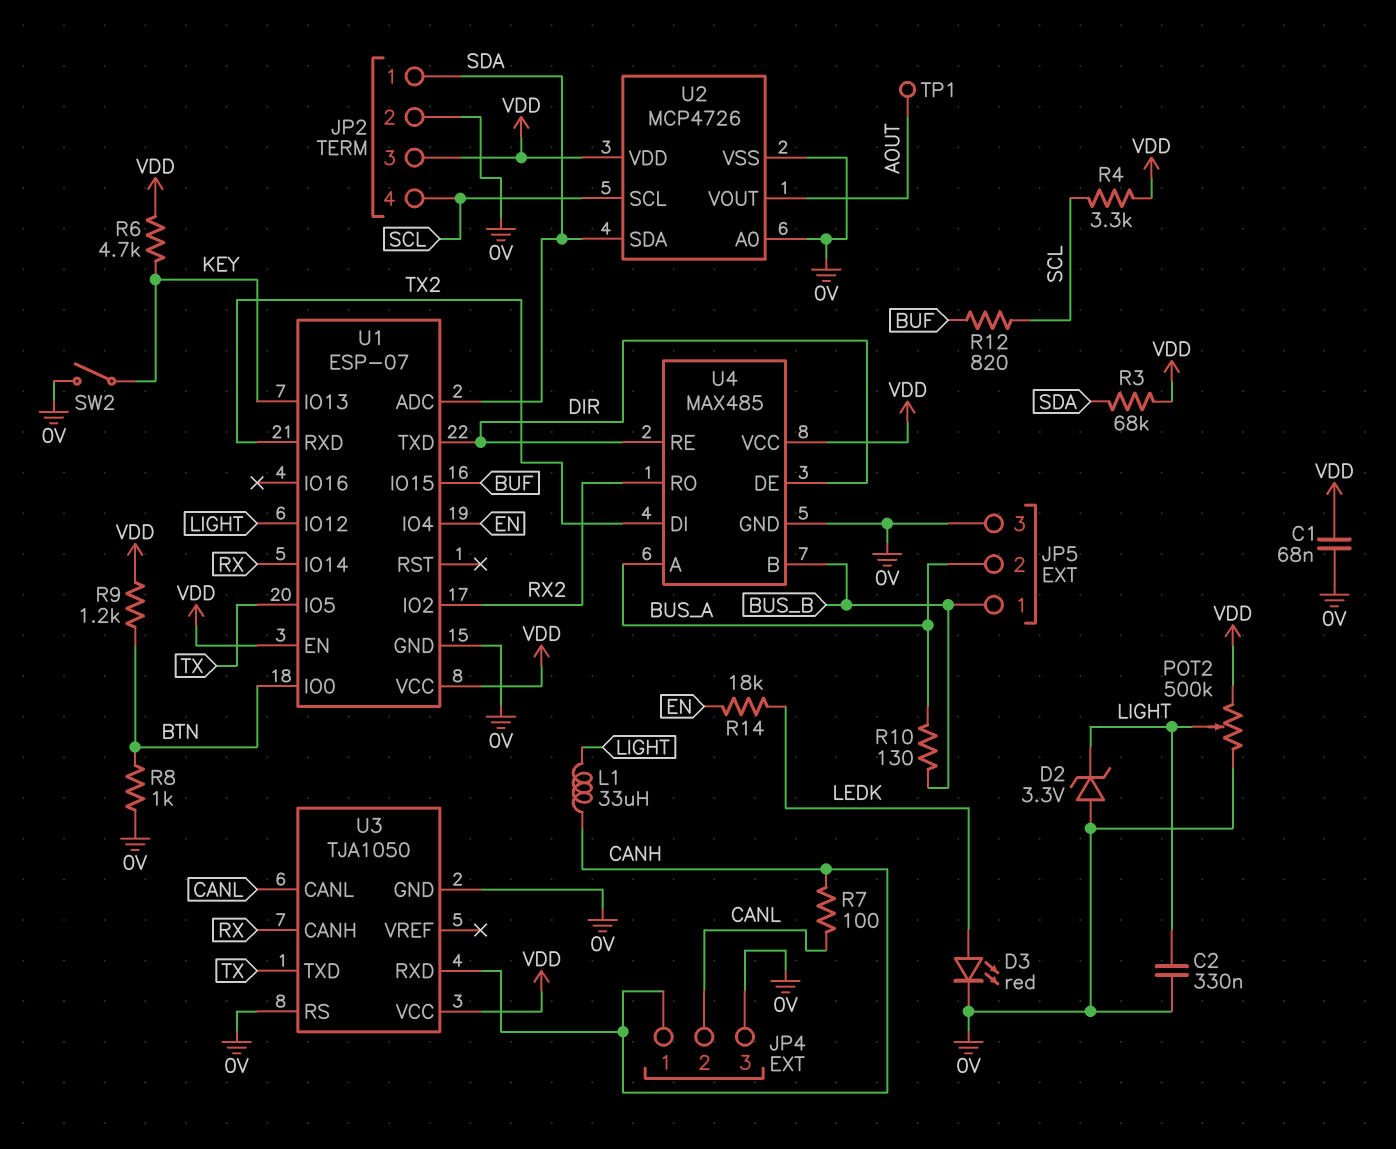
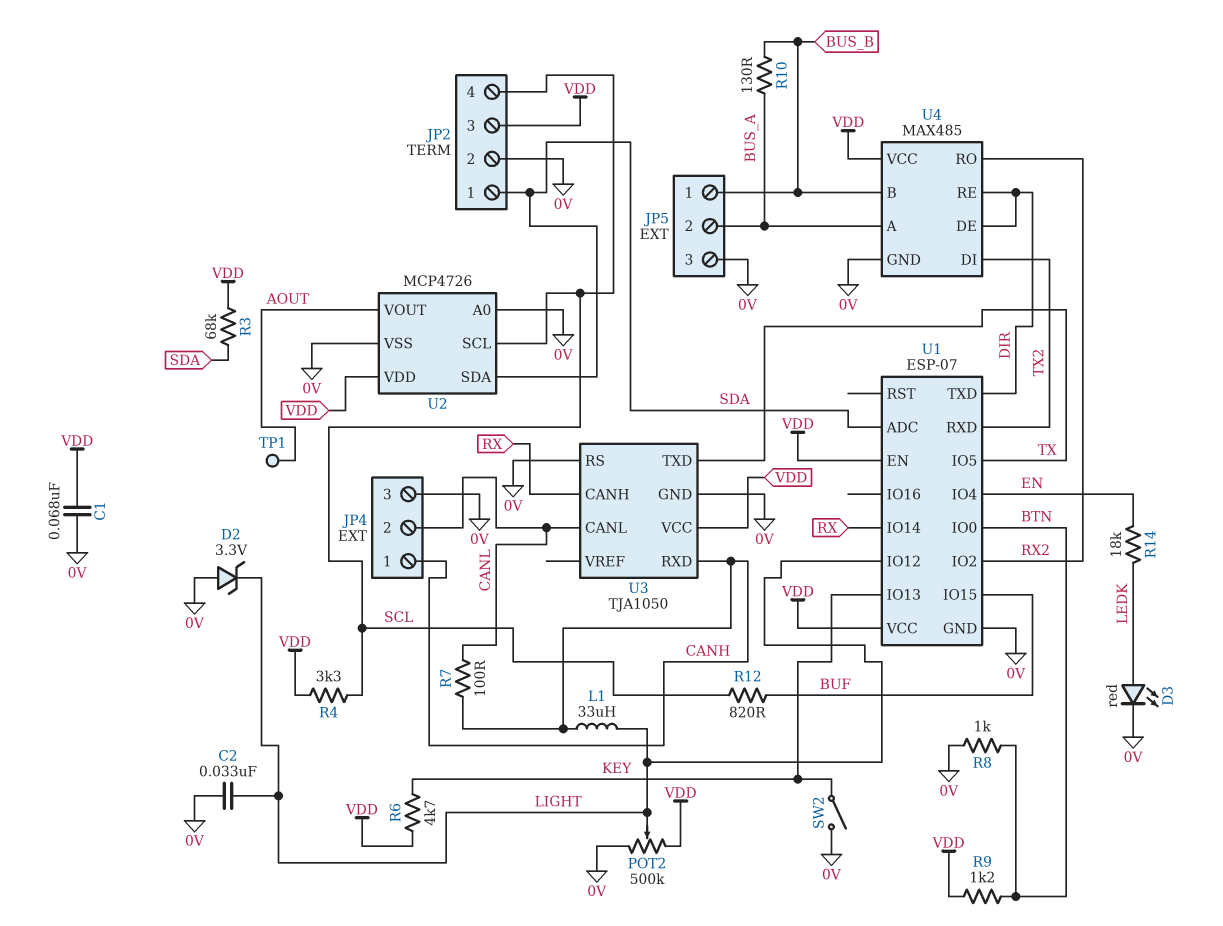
C2: 330nF (0V, LIGHT) -> 33nF (0V, LIGHT)

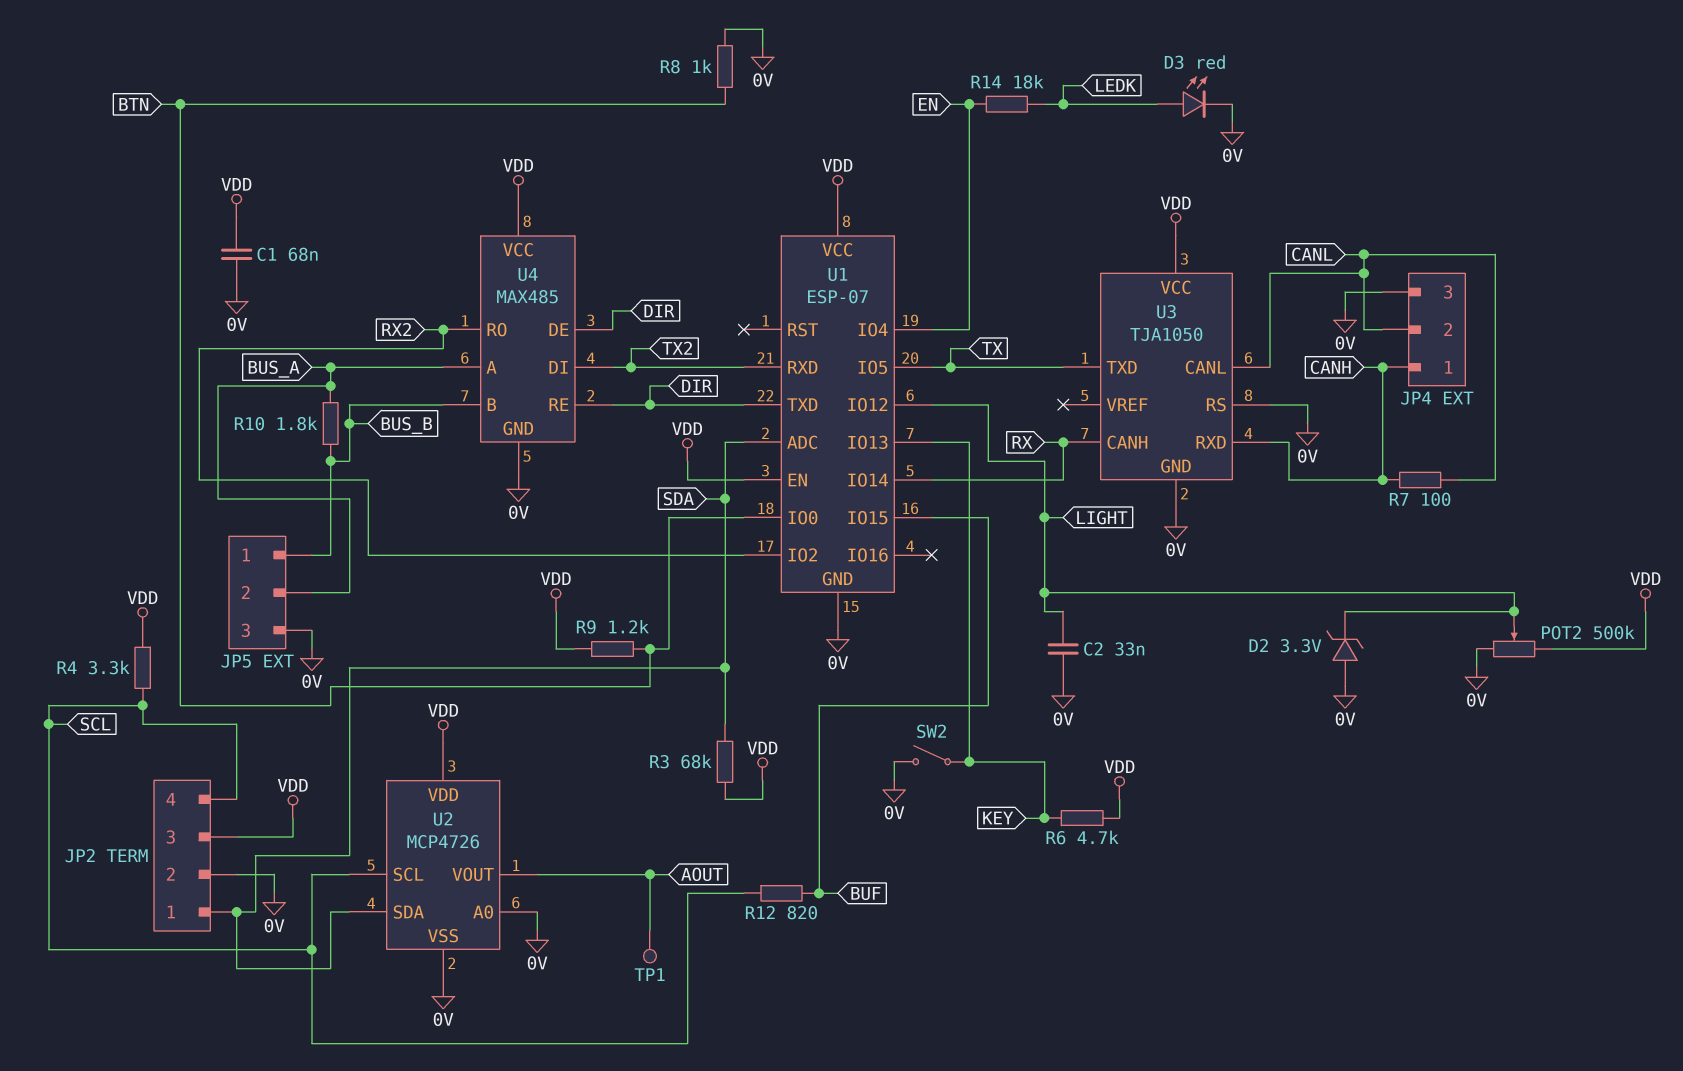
L1: 33uH (CANH, LIGHT) -> none
R10: 130 (BUS_A, BUS_B) -> 1.8k (BUS_A, BUS_B)

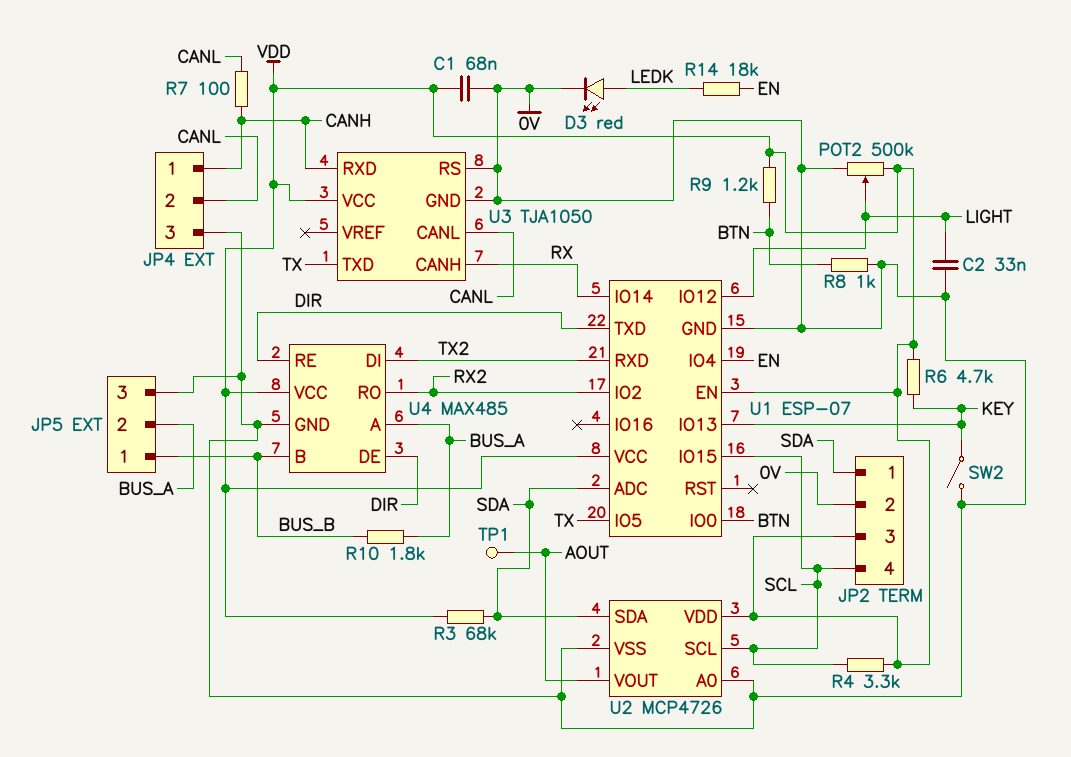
D2: zener 3.3V (A 0V, K LIGHT) -> none
R12: 820 (BUF, SCL) -> none
U1 pin IO15: BUF -> SCL

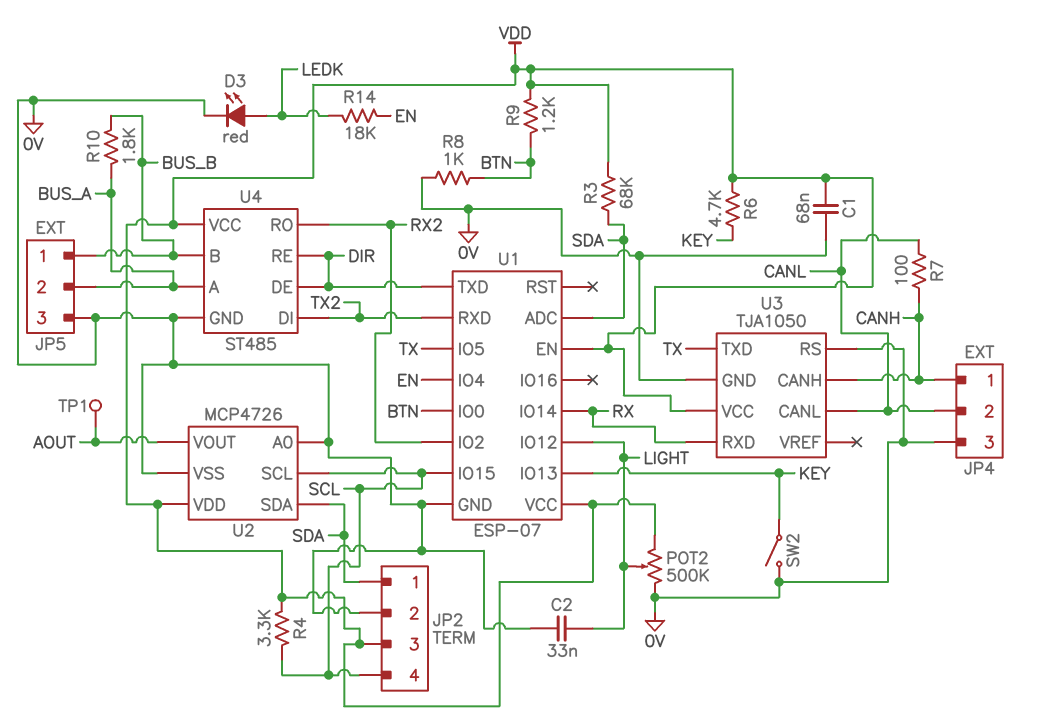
U3 pin CANH: RX -> CANH
U3 pin RXD: CANH -> RX
U4: MAX485 -> ST485

